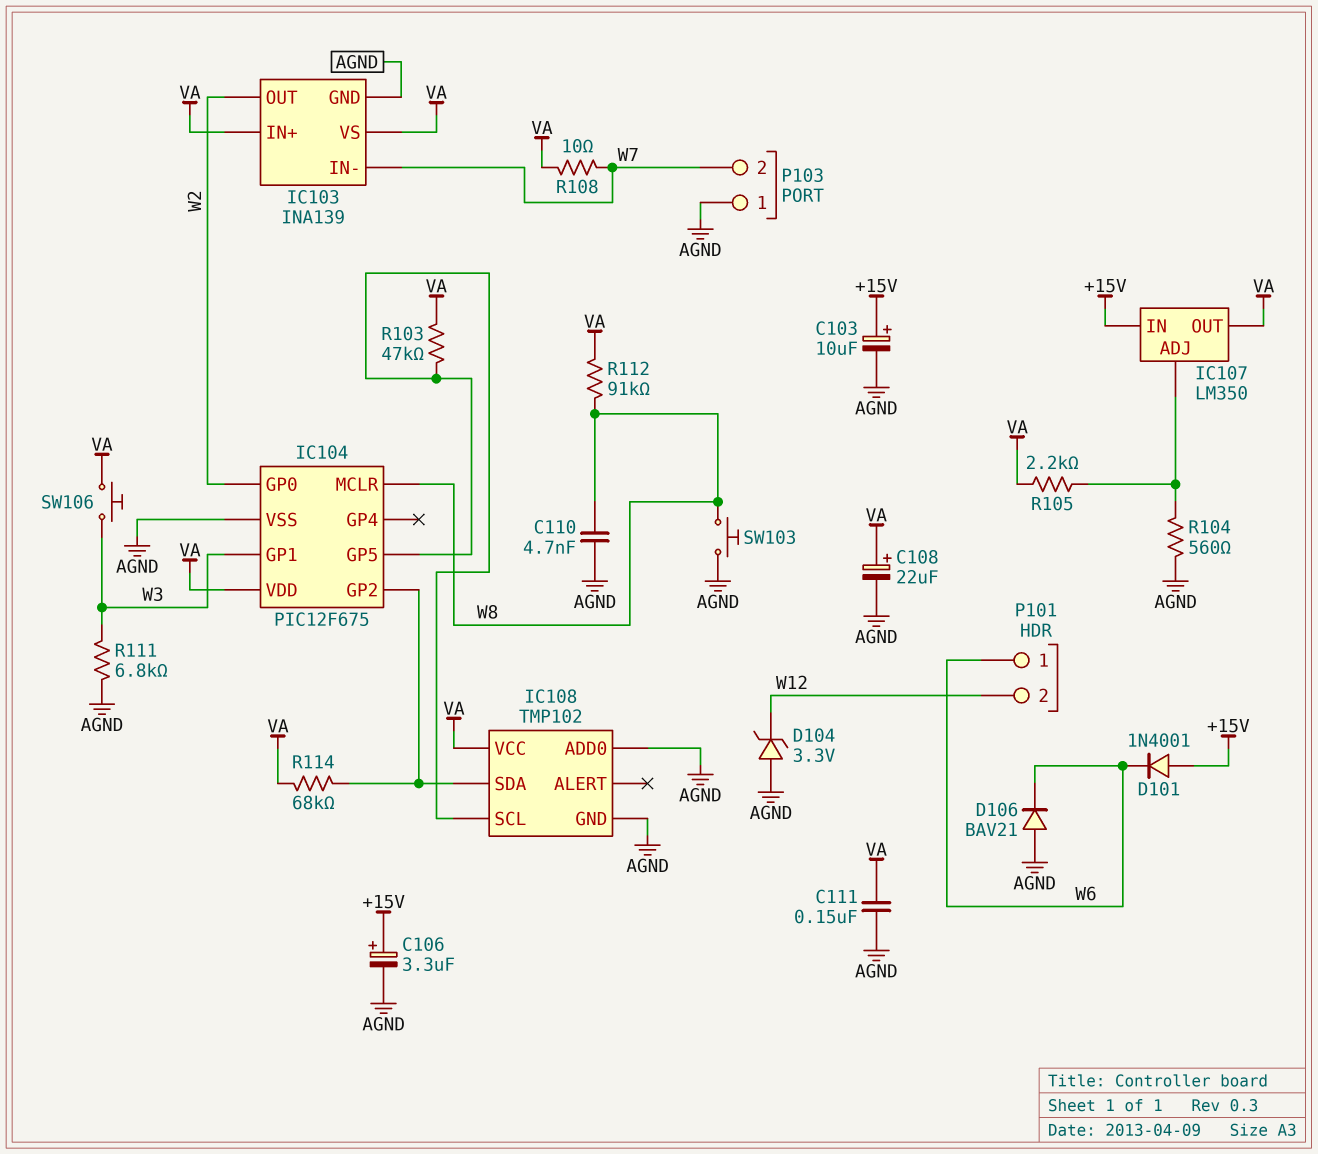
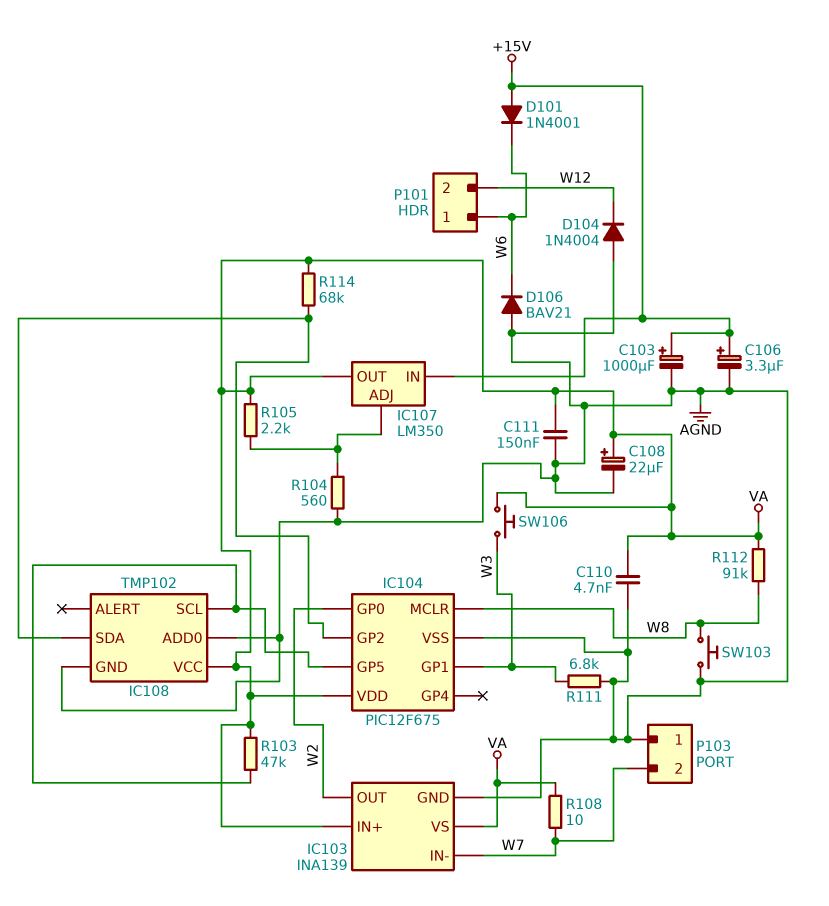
C103: 10uF (plus +15V, minus AGND) -> 1000uF (plus +15V, minus AGND)
C110: 4.7nF (AGND, W8) -> 4.7nF (AGND, VA)
D104: zener 3.3V (A AGND, K W12) -> diode 1N4004 (A AGND, K W12)

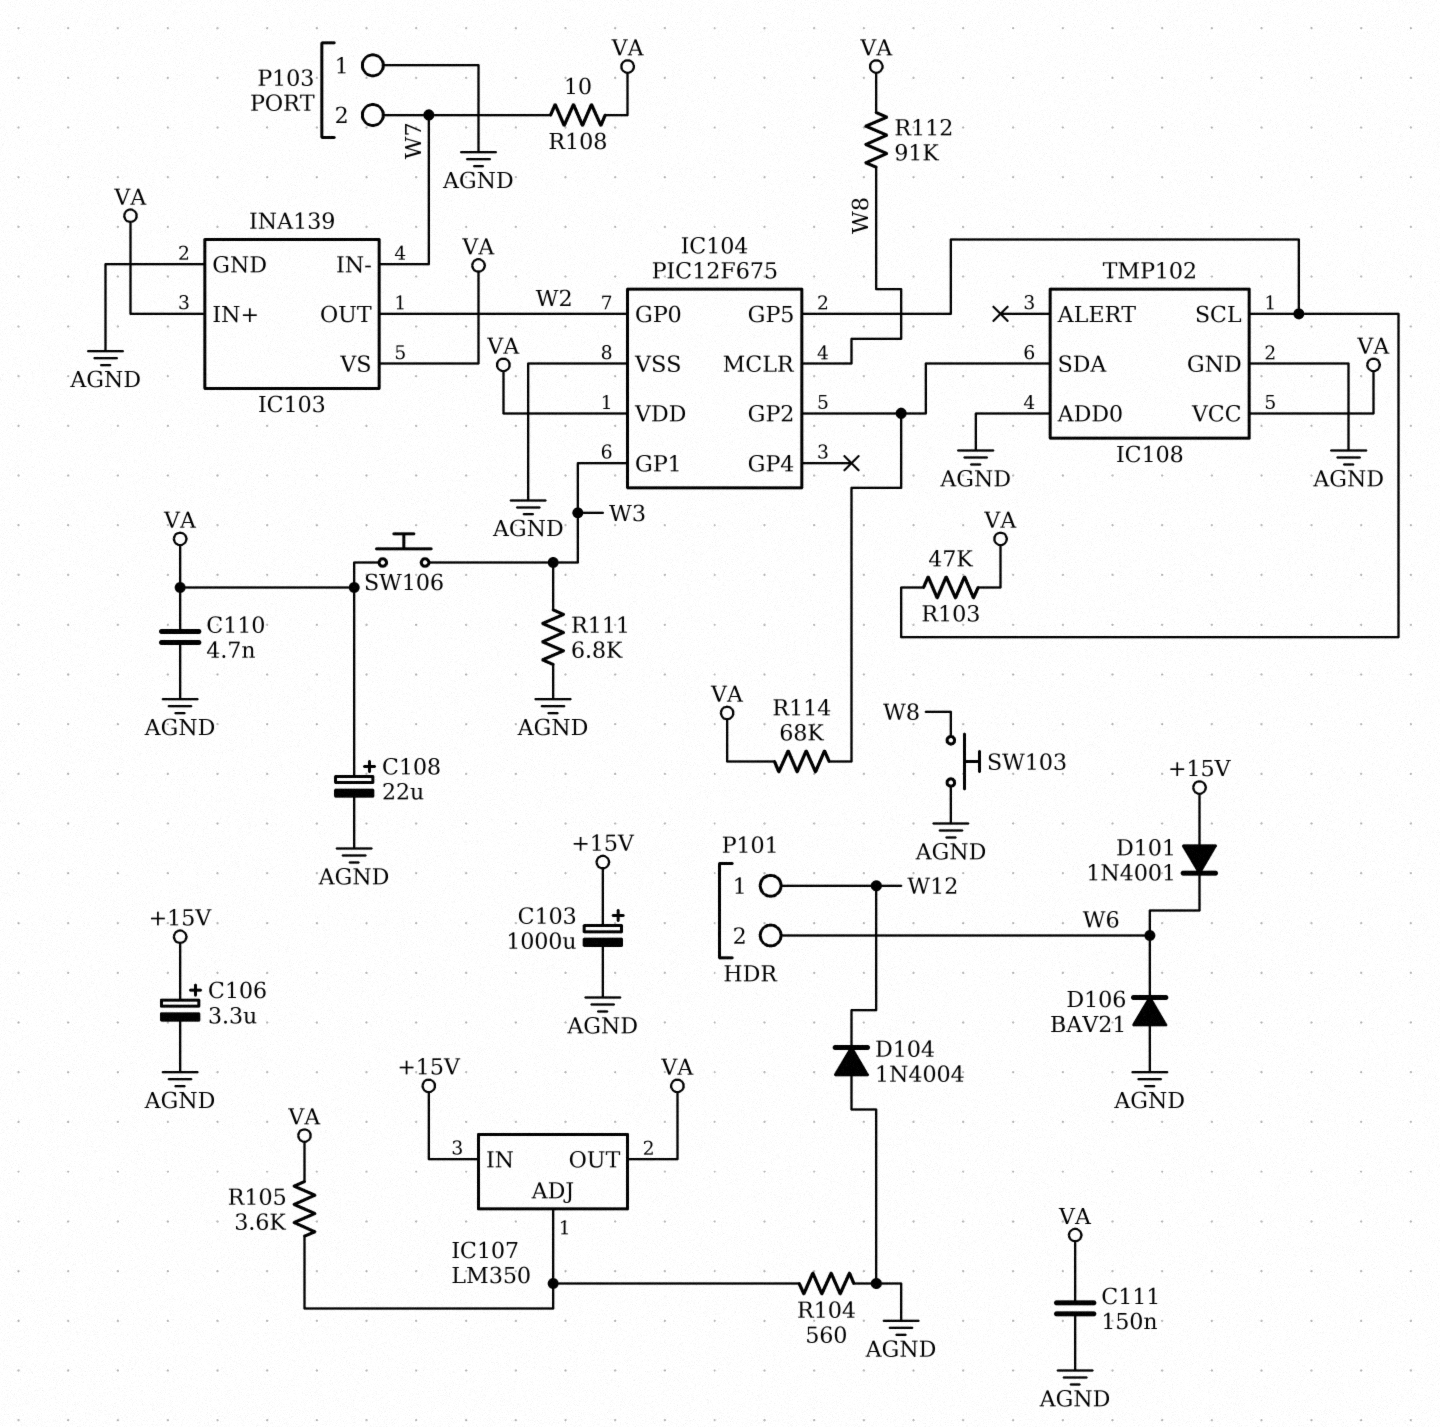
P101 pin 1: W6 -> W12
P101 pin 2: W12 -> W6
R105: 2.2k (IC107/ADJ, VA) -> 3.6k (IC107/ADJ, VA)

